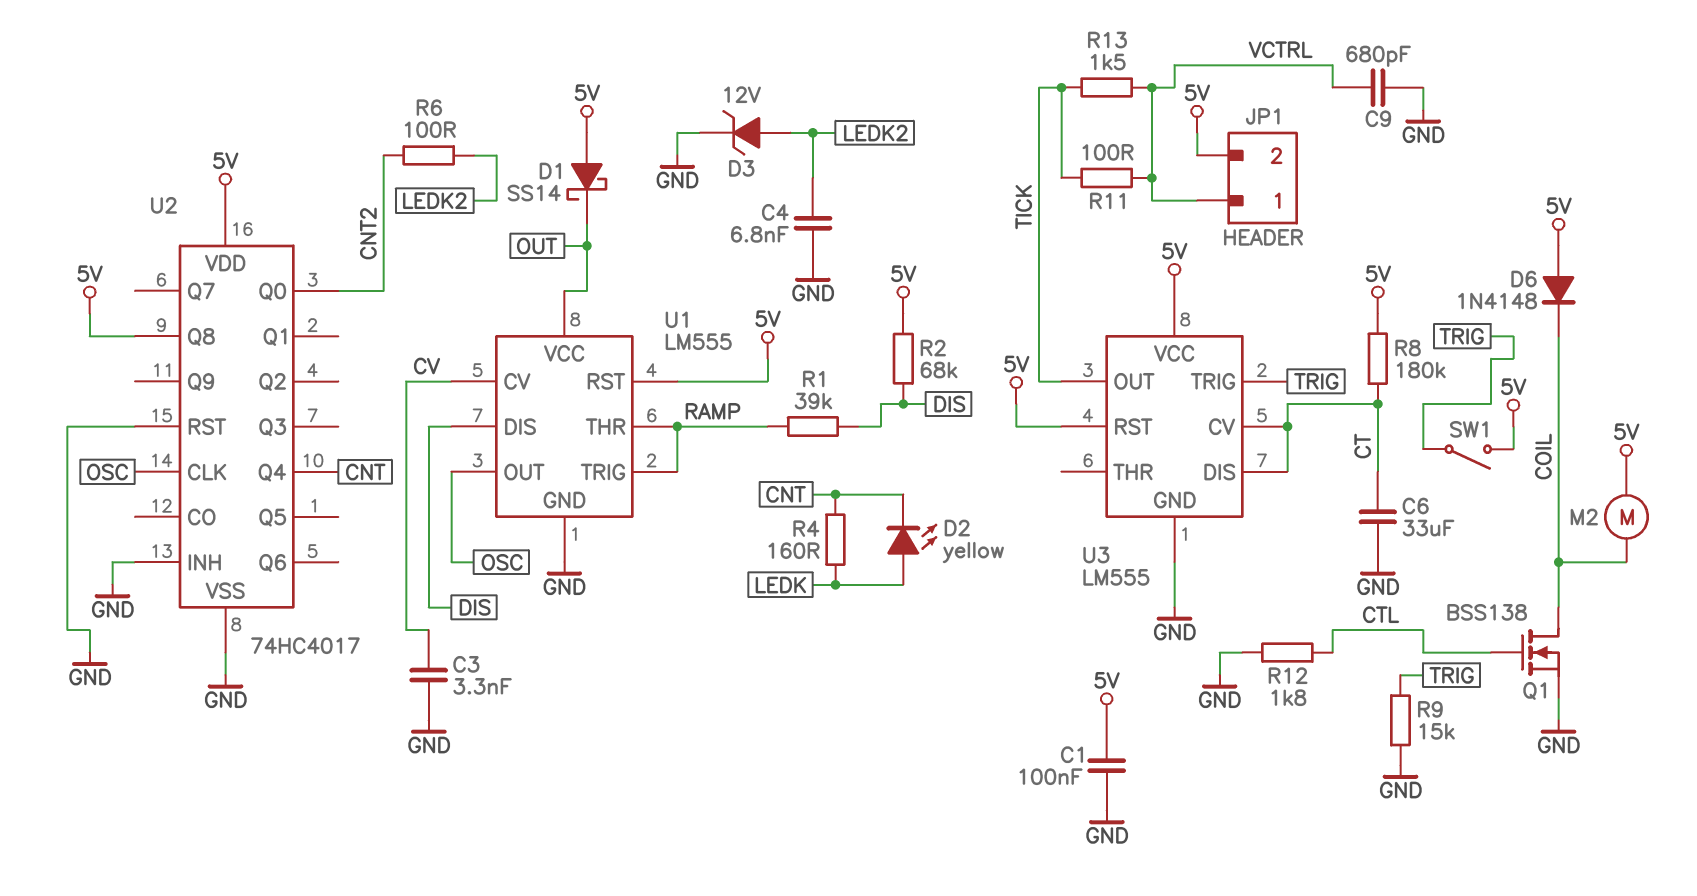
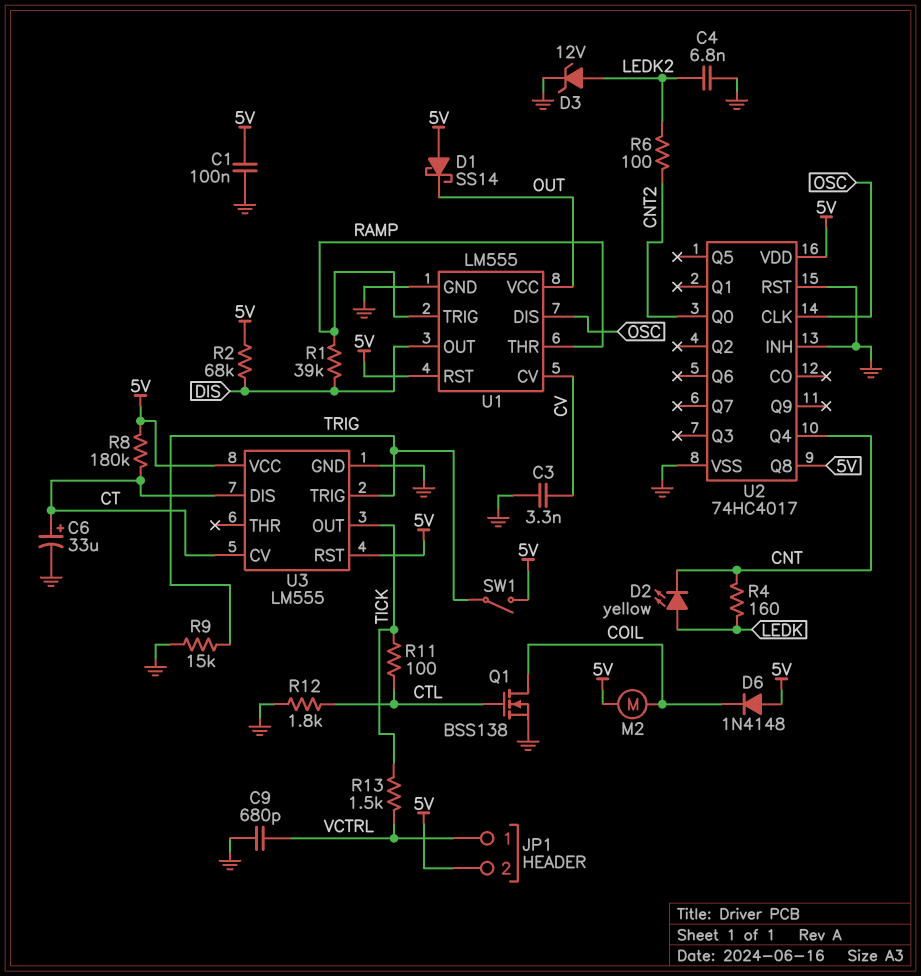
C6: 33uF (CT, GND) -> 33uF (plus CT, minus GND)
R11: 100 (TICK, VCTRL) -> 100 (CTL, TICK)
U1 pin DIS: DIS -> OSC
U1 pin OUT: OSC -> DIS

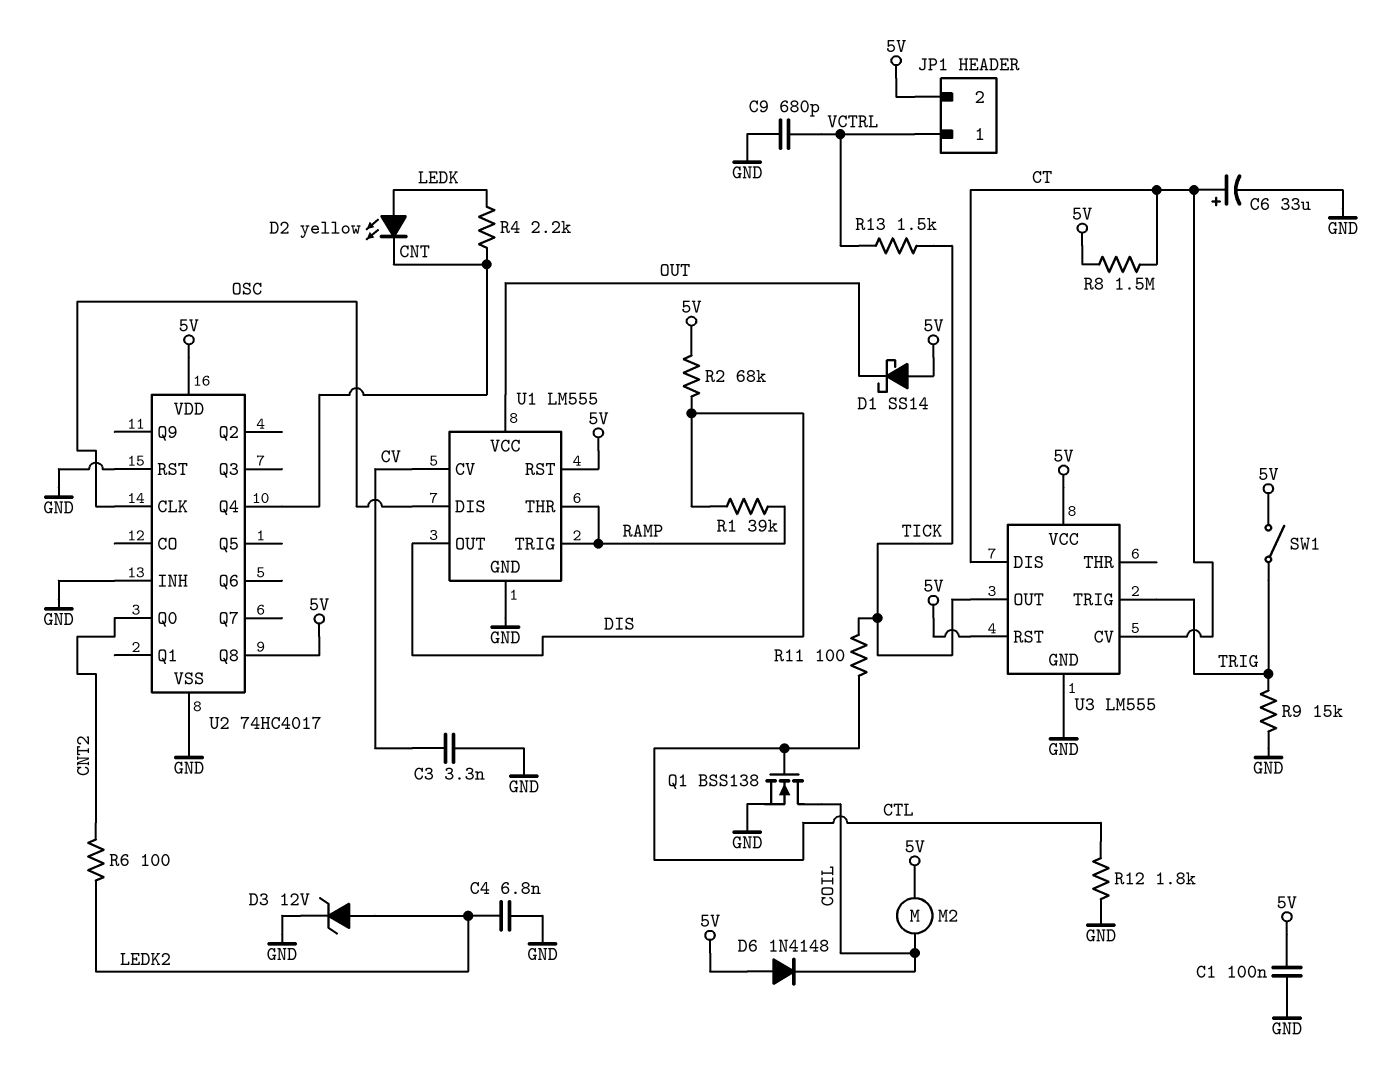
R4: 160 (CNT, LEDK) -> 2.2k (CNT, LEDK)
R8: 180k (5V, CT) -> 1.5M (5V, CT)

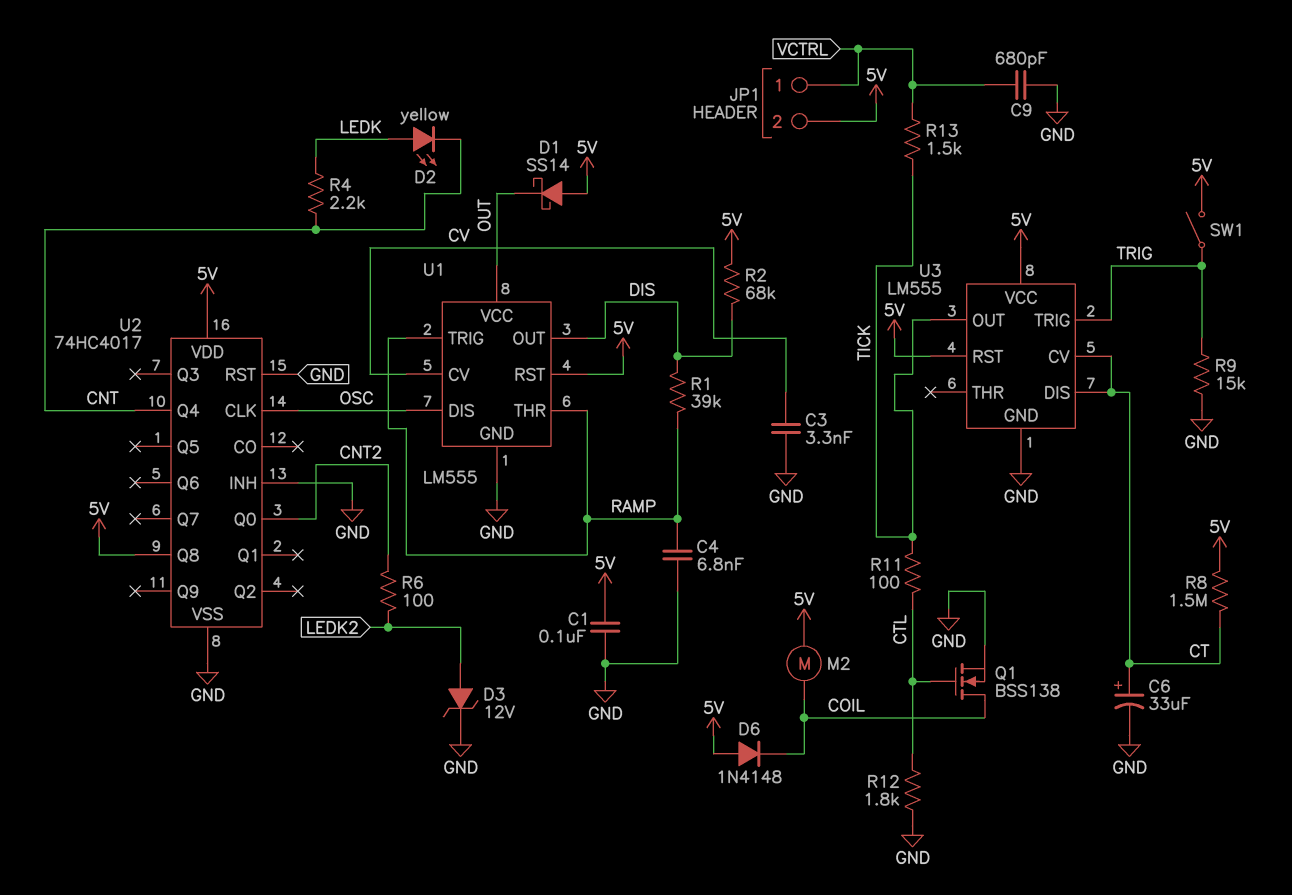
C4: 6.8nF (GND, LEDK2) -> 6.8nF (GND, RAMP)

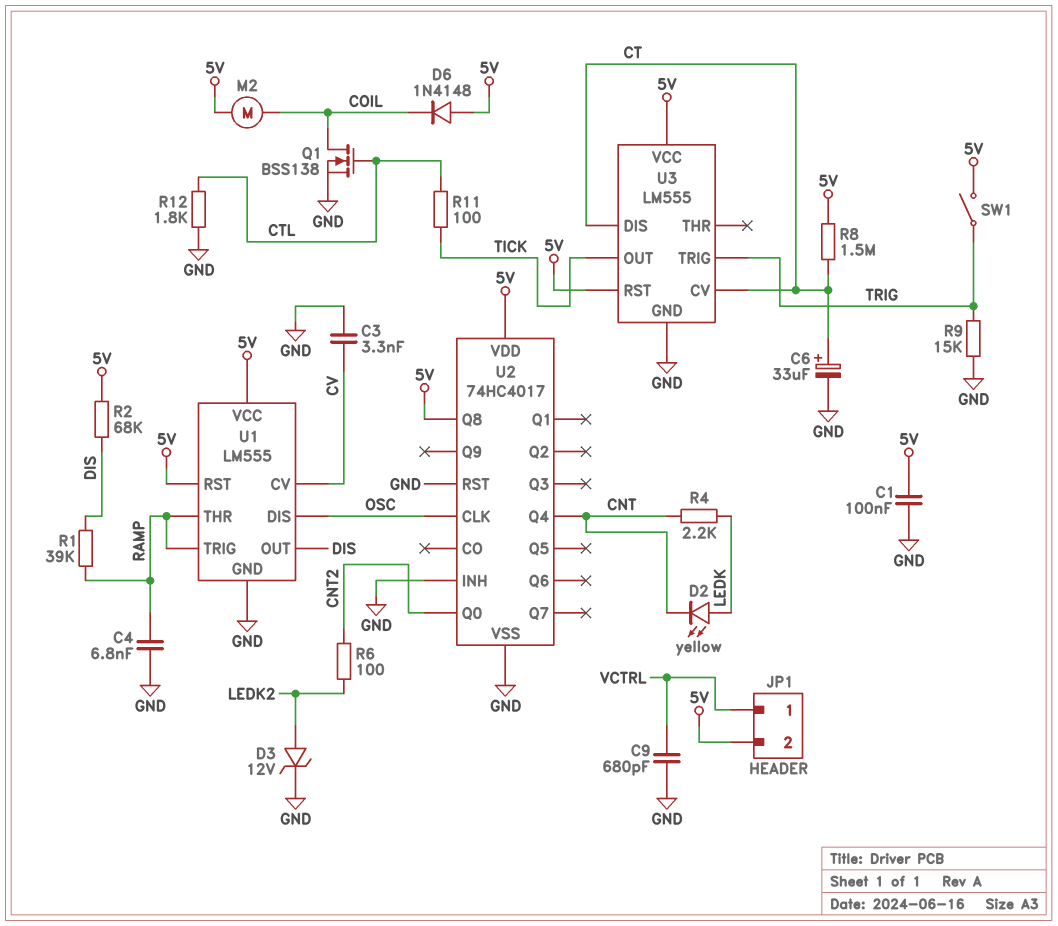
D1: schottky SS14 (A 5V, K OUT) -> none
R13: 1.5k (TICK, VCTRL) -> none
U1 pin VCC: OUT -> 5V

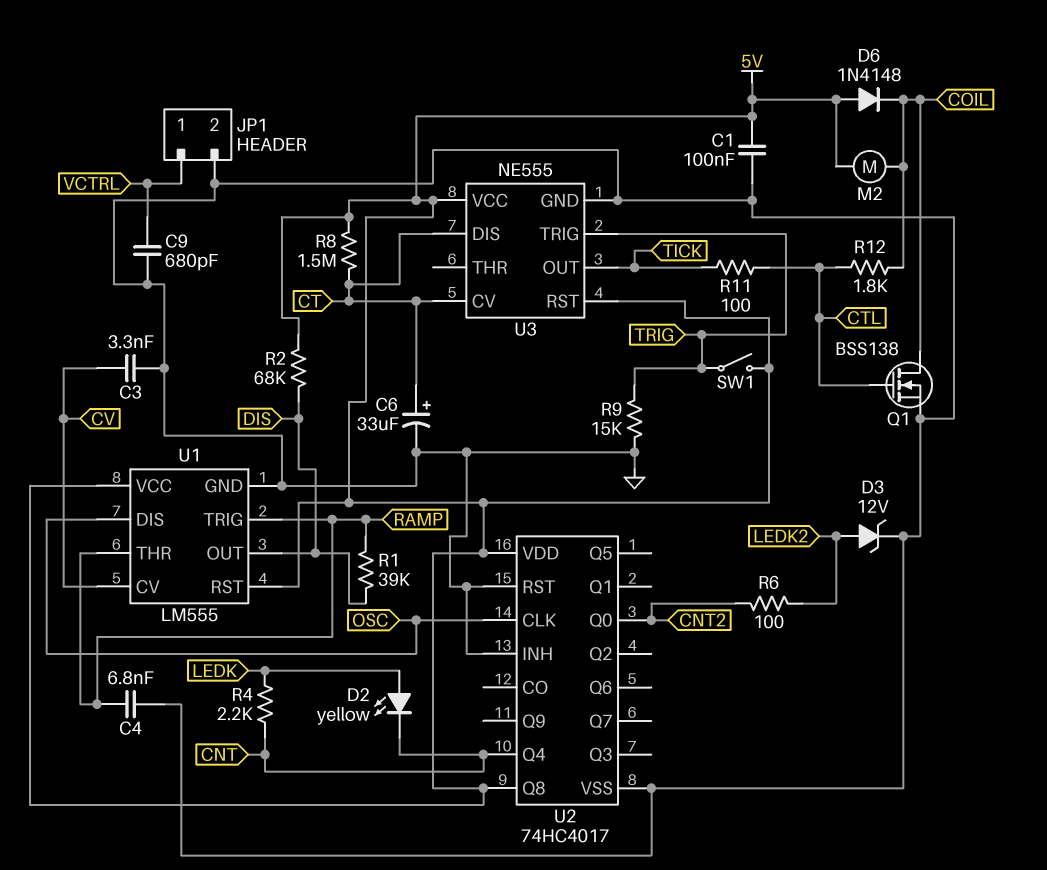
JP1 pin 2: 5V -> GND
R12: 1.8k (CTL, GND) -> 1.8k (COIL, CTL)
U3: LM555 -> NE555

